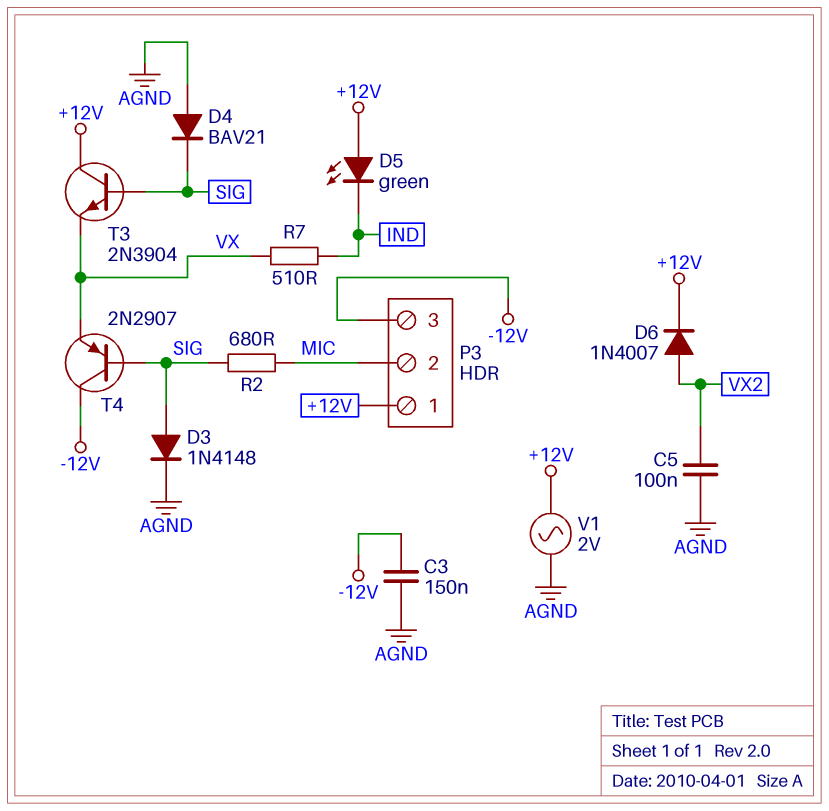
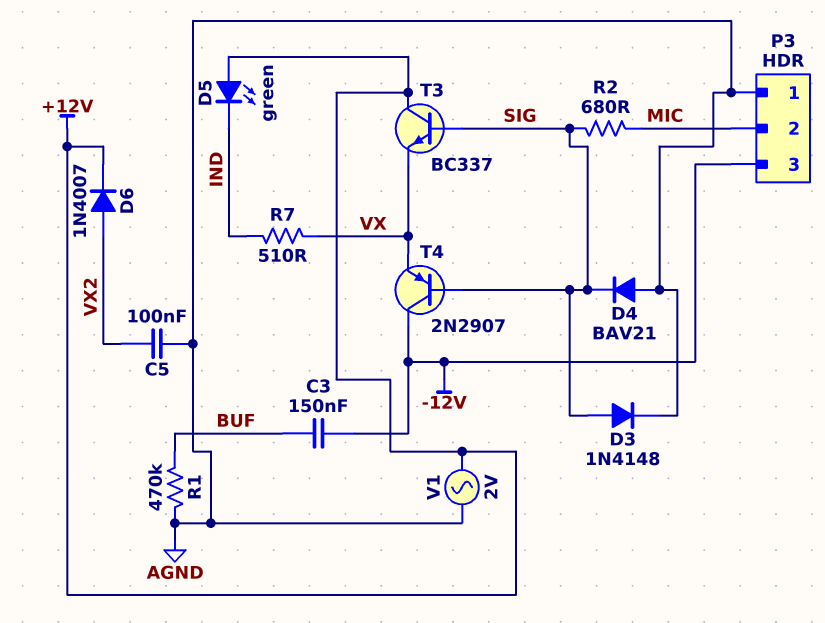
C3: 150nF (-12V, AGND) -> 150nF (-12V, BUF)
P3 pin 1: +12V -> AGND
R1: none -> 470k (AGND, BUF)
T3: NPN 2N3904 (B SIG, C +12V, E VX) -> NPN BC337 (B SIG, C +12V, E VX)

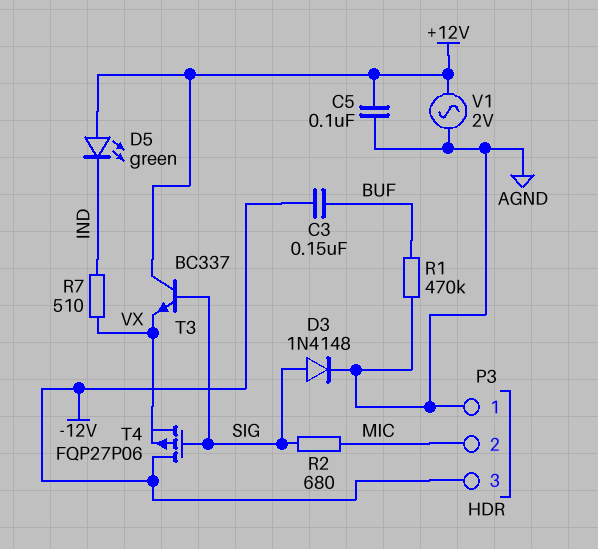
C5: 100nF (AGND, VX2) -> 100nF (+12V, AGND)
D4: diode BAV21 (A AGND, K SIG) -> none
D6: diode 1N4007 (A VX2, K +12V) -> none
T4: PNP 2N2907 (B SIG, C -12V, E VX) -> PMOS FQP27P06 (G SIG, D -12V, S VX)

